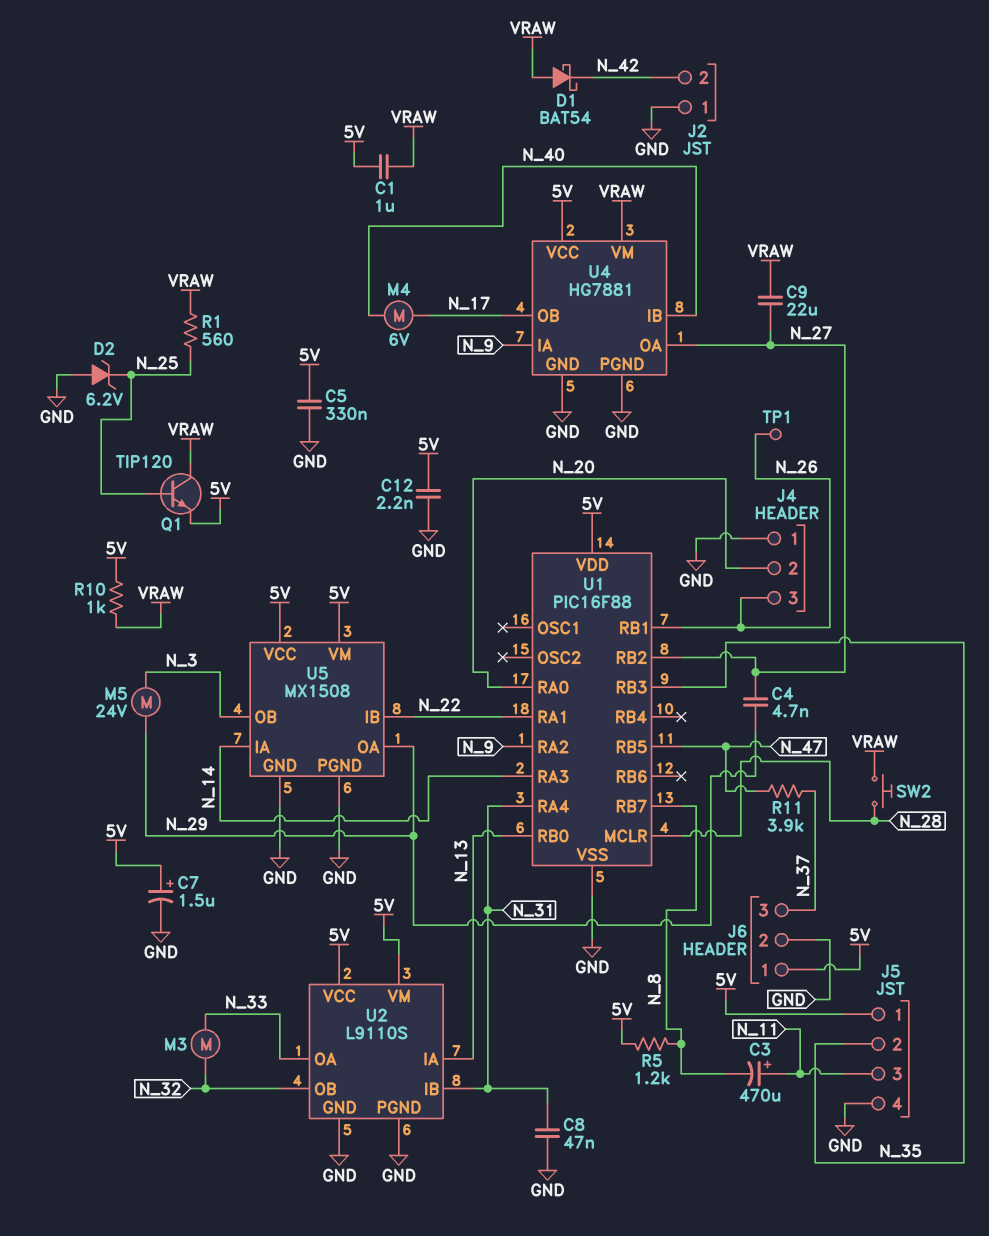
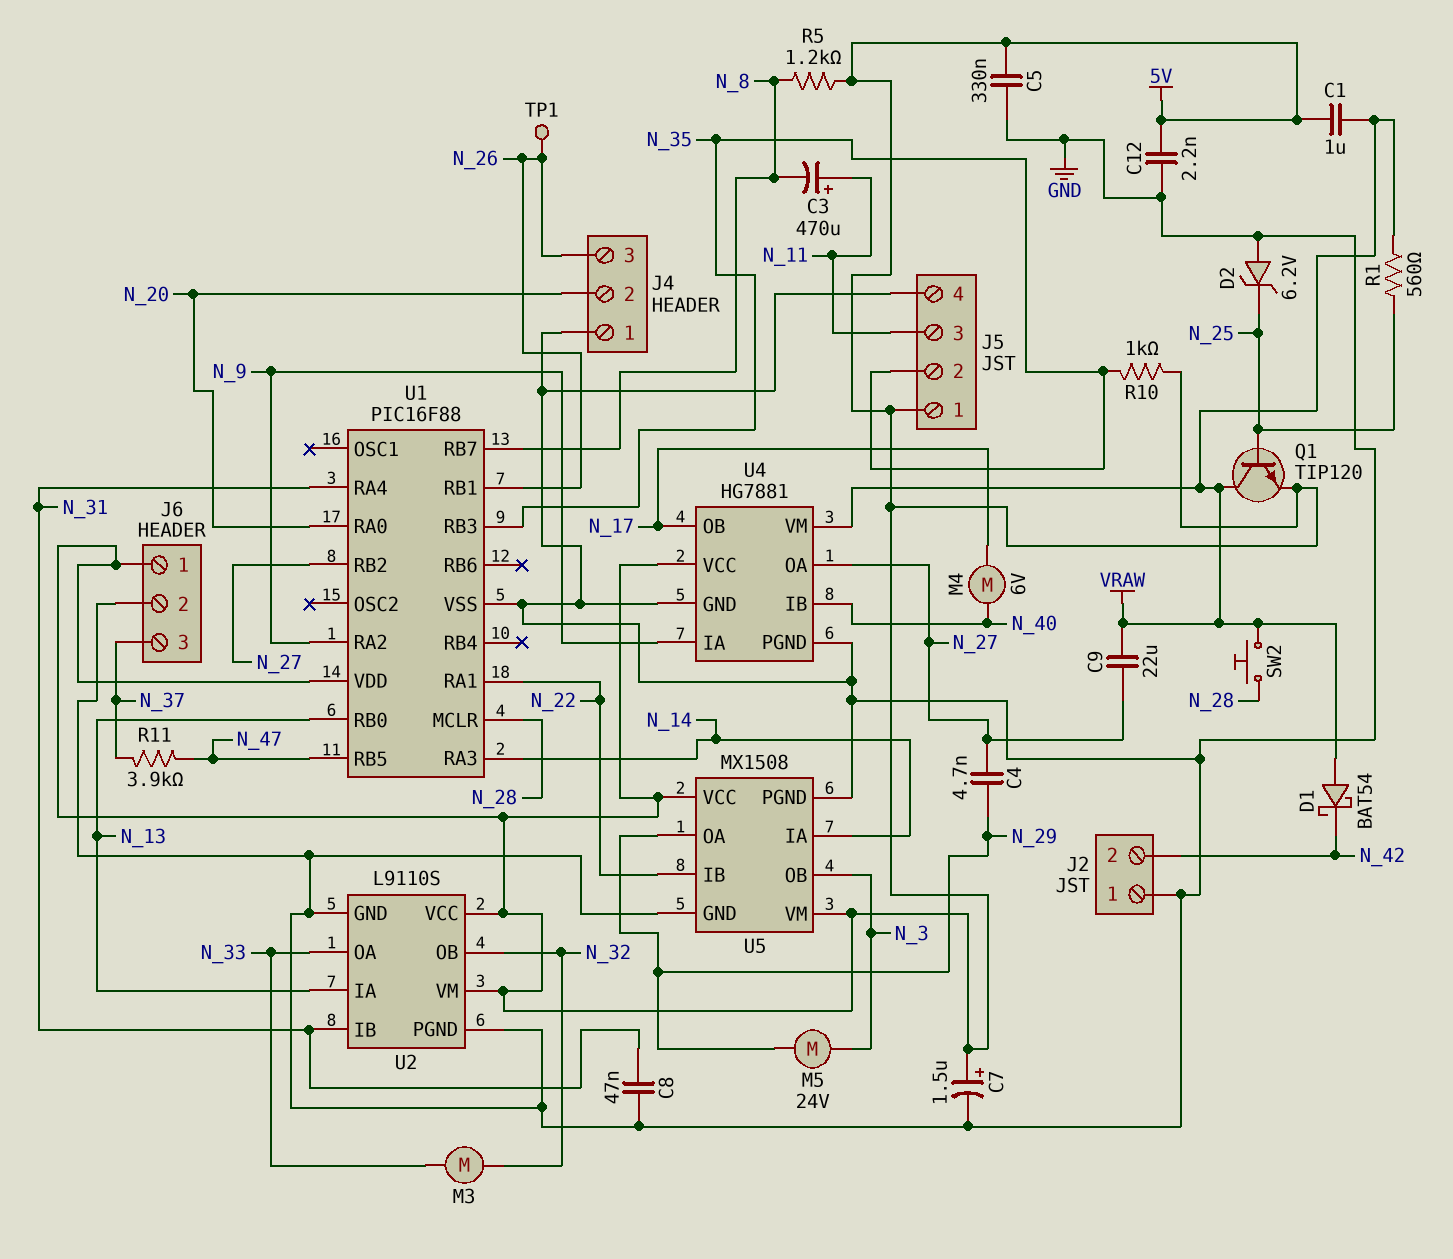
R10: 1k (5V, VRAW) -> 1k (5V, N_35)

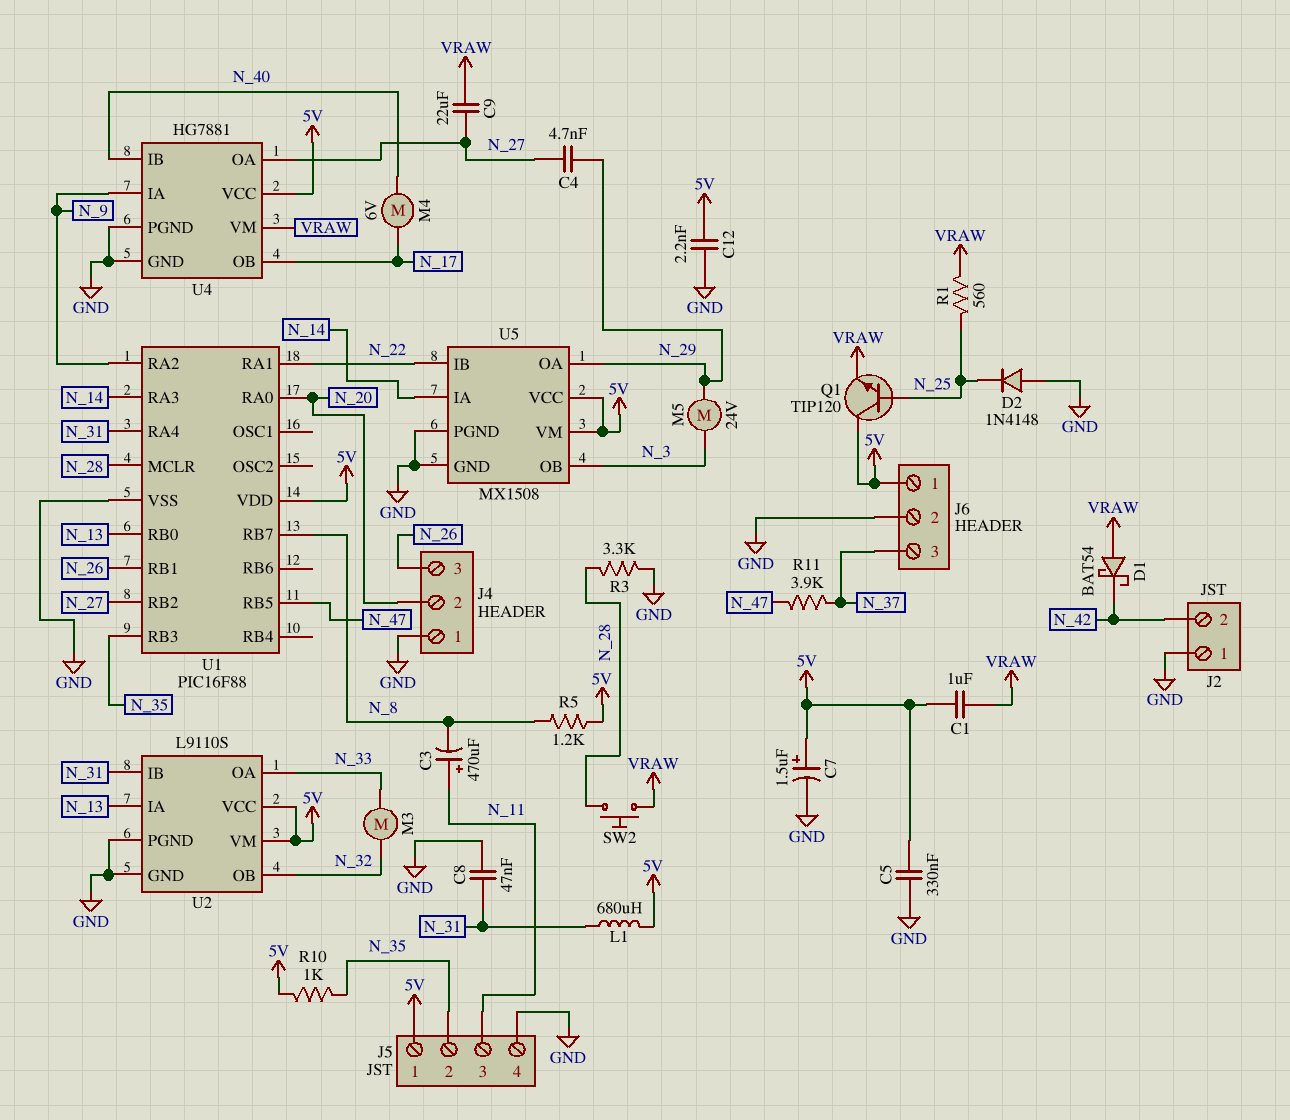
D2: zener 6.2V (A GND, K N_25) -> diode 1N4148 (A GND, K N_25)
L1: none -> 680uH (5V, N_31)
Q1: NPN TIP120 (B N_25, C VRAW, E 5V) -> NPN TIP120 (B N_25, C 5V, E VRAW)
R3: none -> 3.3k (GND, N_28)
TP1: test point (N_26) -> none

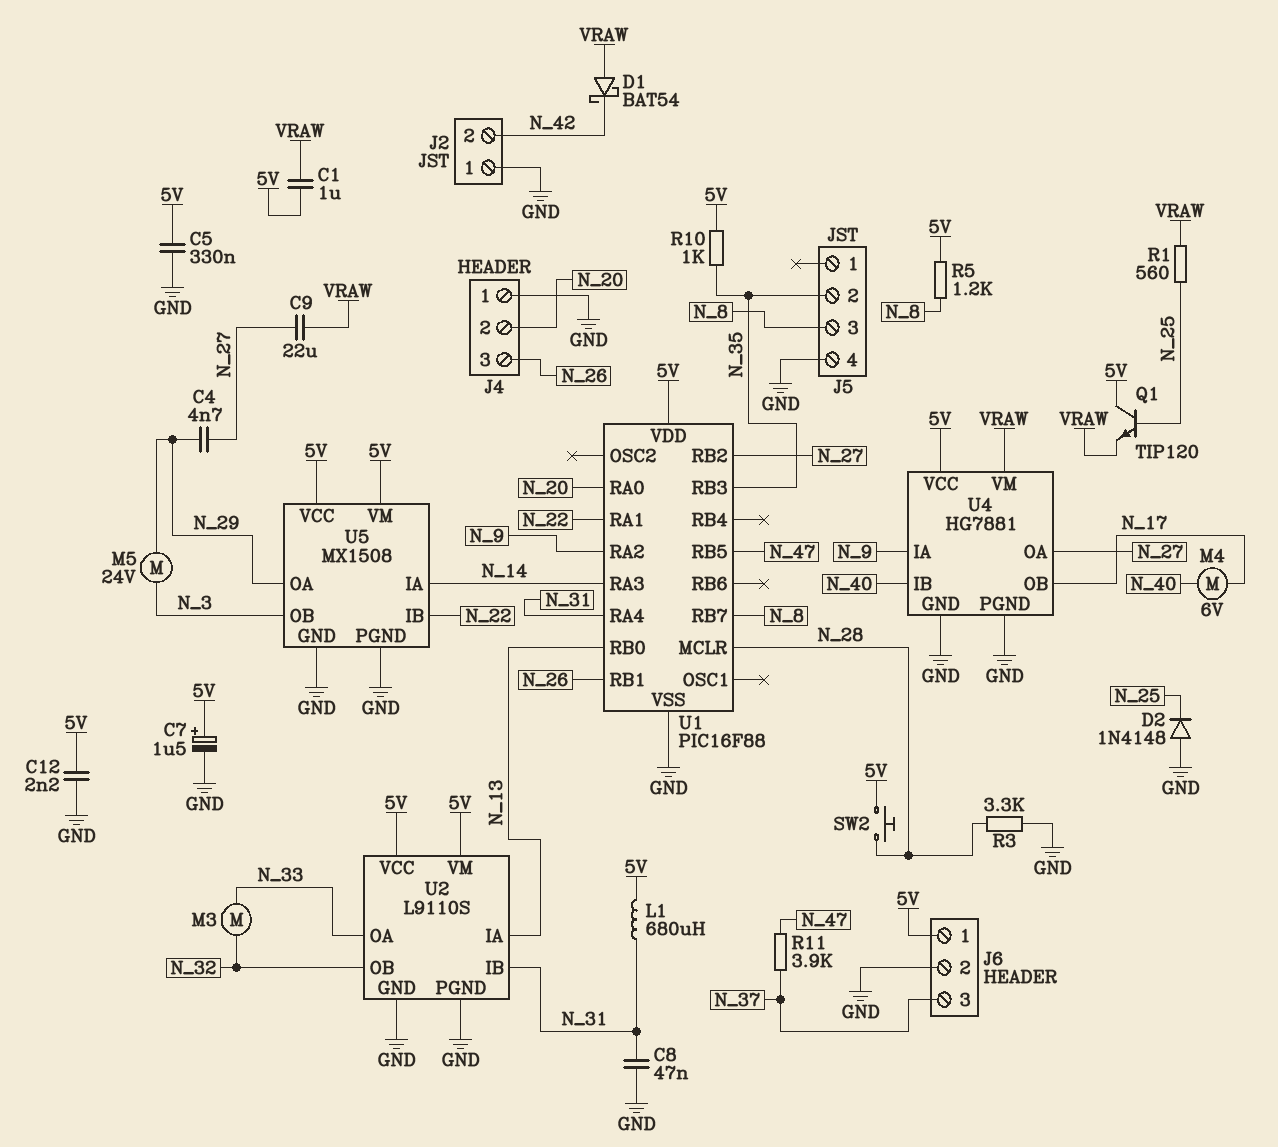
C3: 470uF (plus N_11, minus N_8) -> none
J5 pin 1: 5V -> none
J5 pin 3: N_11 -> N_8
SW2: button (N_28, VRAW) -> button (5V, N_28)

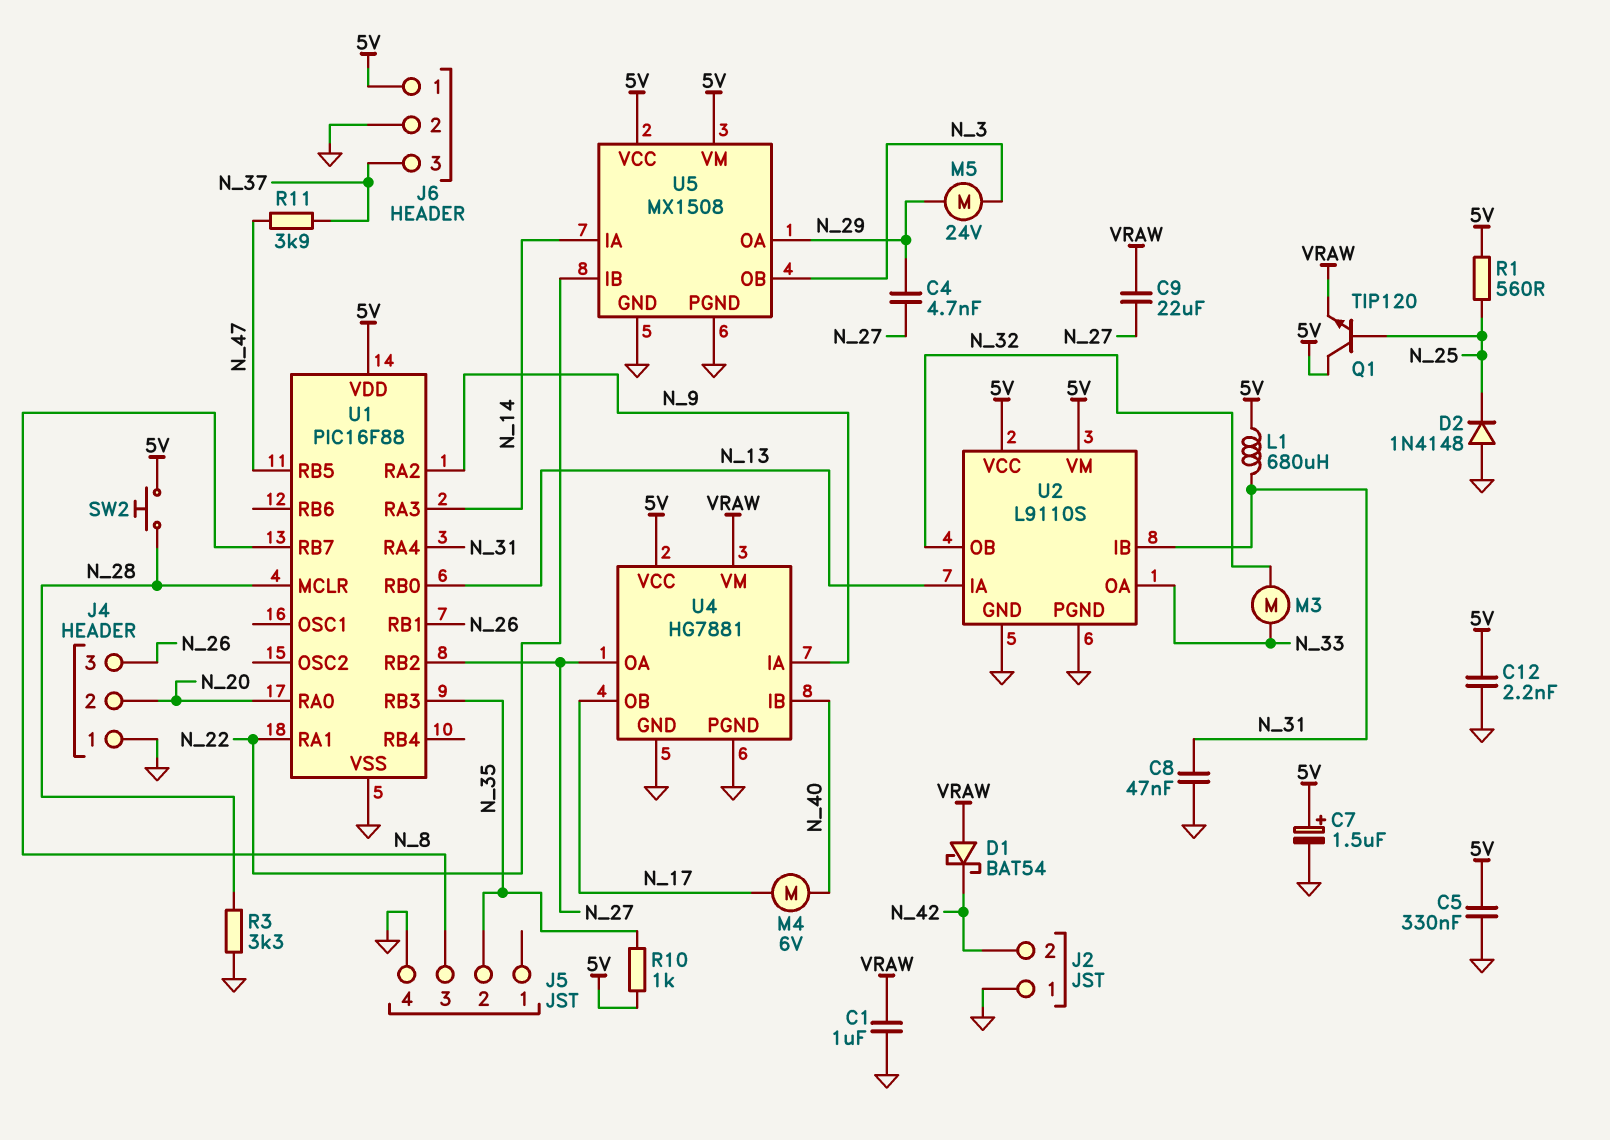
C1: 1uF (5V, VRAW) -> 1uF (GND, VRAW)
R1: 560 (N_25, VRAW) -> 560 (5V, N_25)
R5: 1.2k (5V, N_8) -> none

